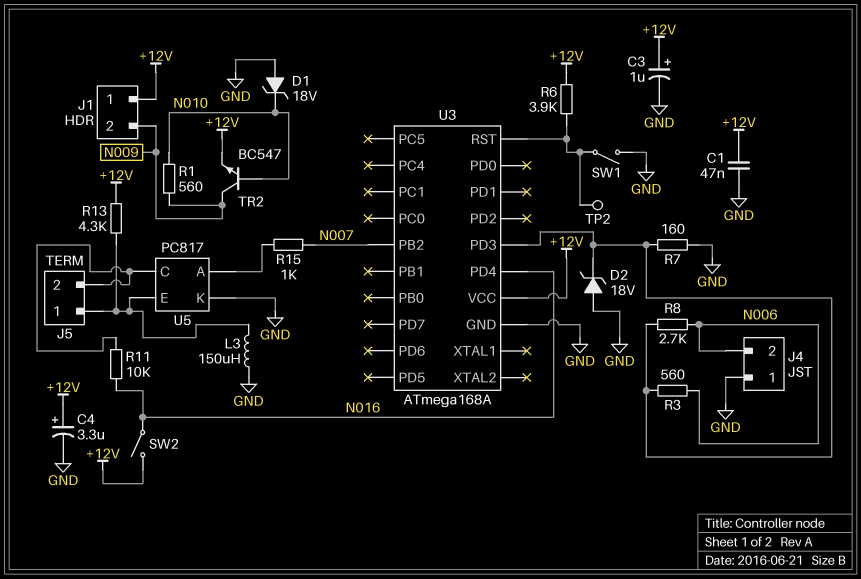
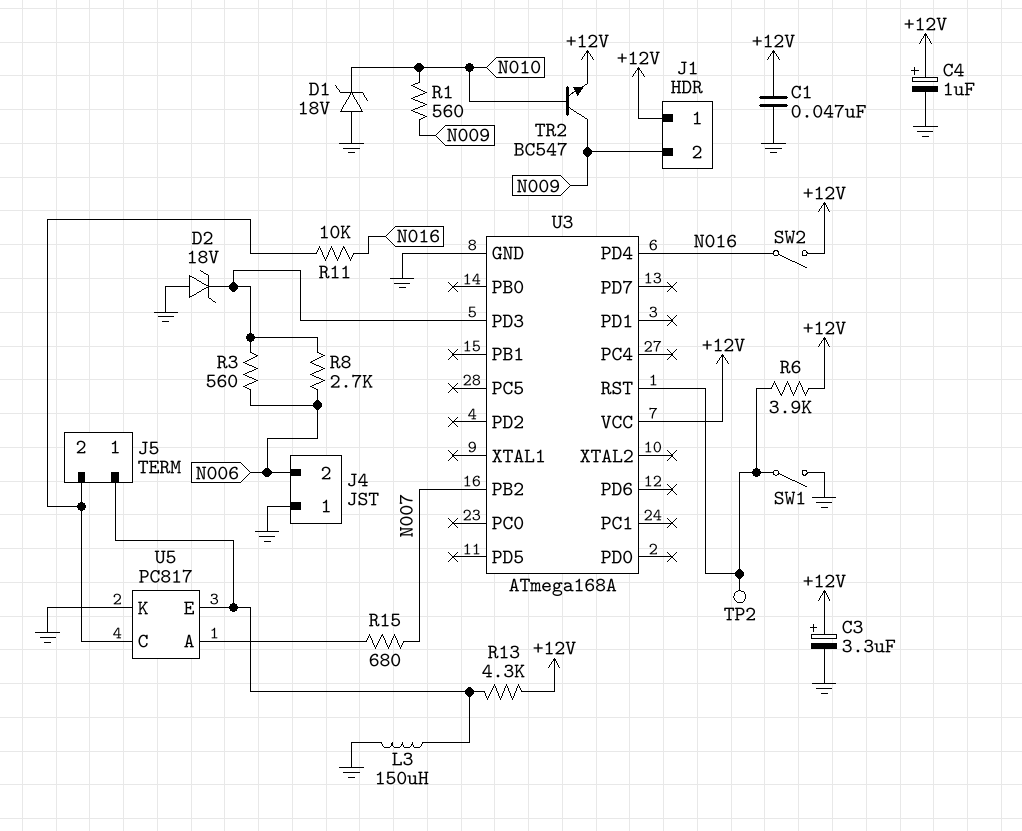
C3: 1uF (plus +12V, minus GND) -> 3.3uF (plus +12V, minus GND)
C4: 3.3uF (plus +12V, minus GND) -> 1uF (plus +12V, minus GND)
R7: 160 (GND, U3/PD3) -> none
R15: 1k (N007, U5/A) -> 680 (N007, U5/A)

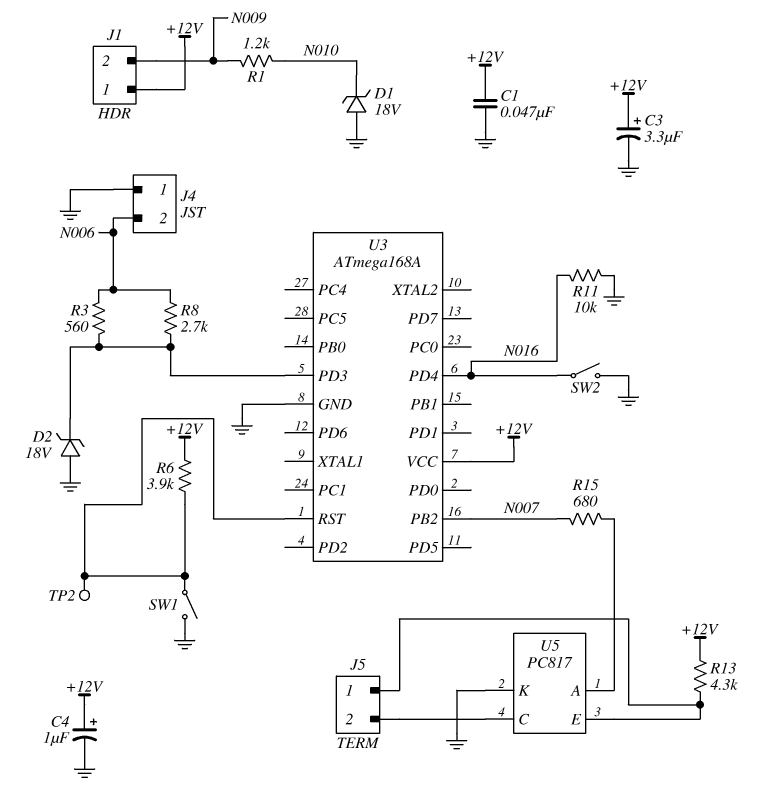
L3: 150uH (GND, J5/1) -> none
R1: 560 (N009, N010) -> 1.2k (N009, N010)
R11: 10k (J5/2, N016) -> 10k (GND, N016)
SW2: switch (+12V, N016) -> switch (GND, N016)
TR2: NPN BC547 (B N010, C N009, E +12V) -> none

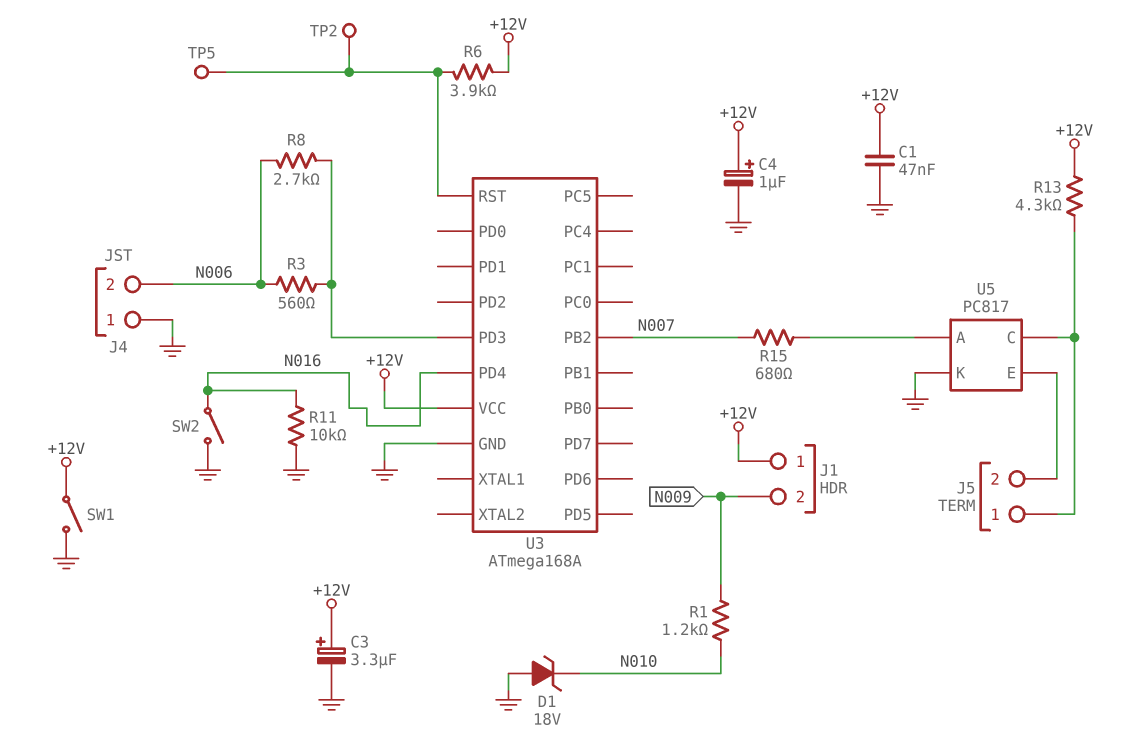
D2: zener 18V (A GND, K U3/PD3) -> none
SW1: switch (GND, U3/RST) -> switch (+12V, GND)
TP5: none -> test point (U3/RST)
U5 pin C: J5/2 -> J5/1
U5 pin E: J5/1 -> J5/2

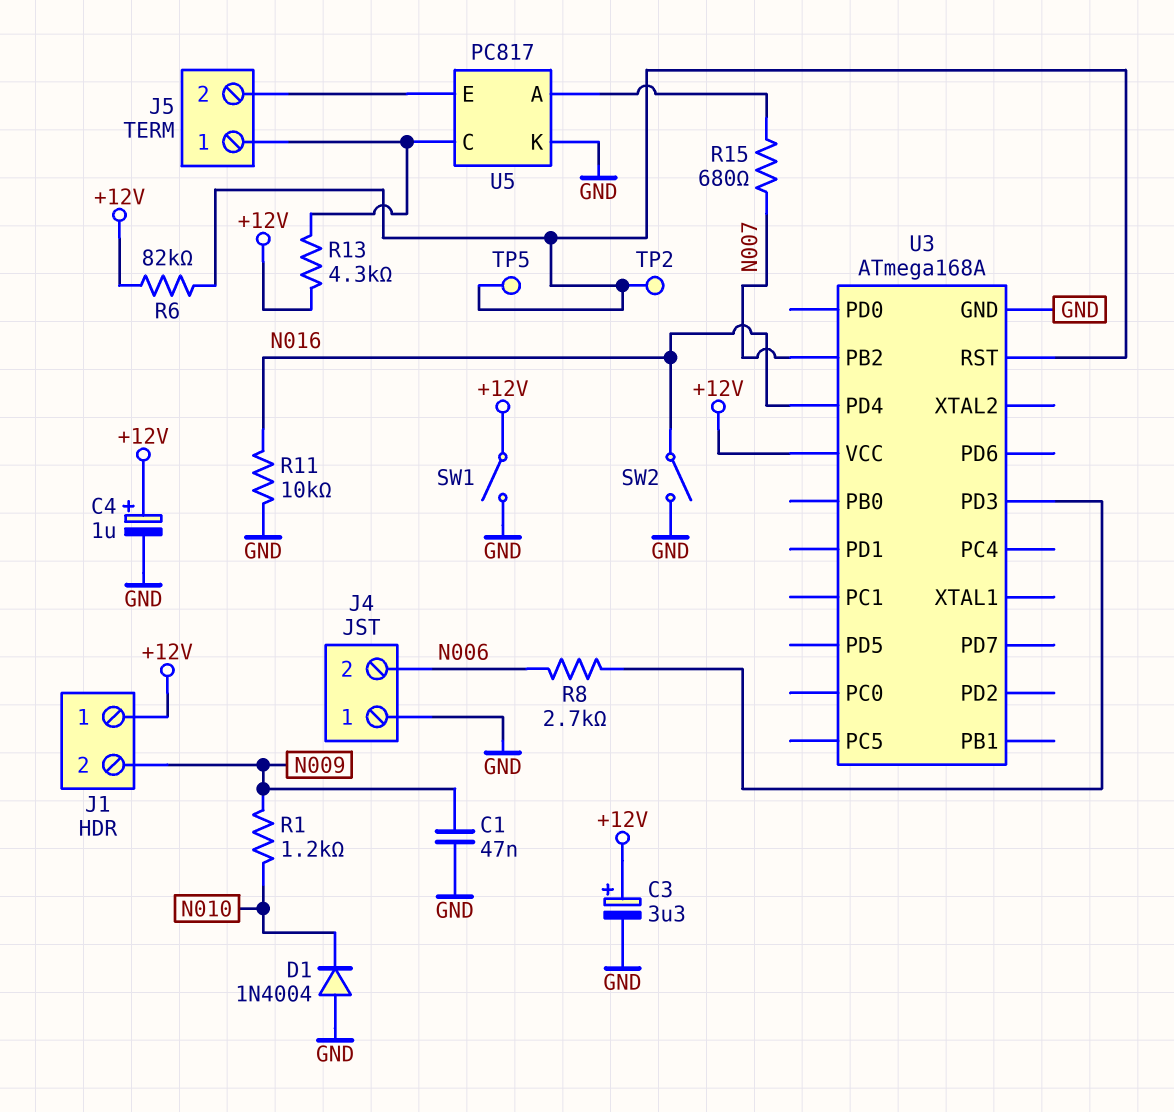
C1: 47nF (+12V, GND) -> 47nF (GND, N009)
D1: zener 18V (A GND, K N010) -> diode 1N4004 (A GND, K N010)
R3: 560 (N006, U3/PD3) -> none
R6: 3.9k (+12V, U3/RST) -> 82k (+12V, U3/RST)

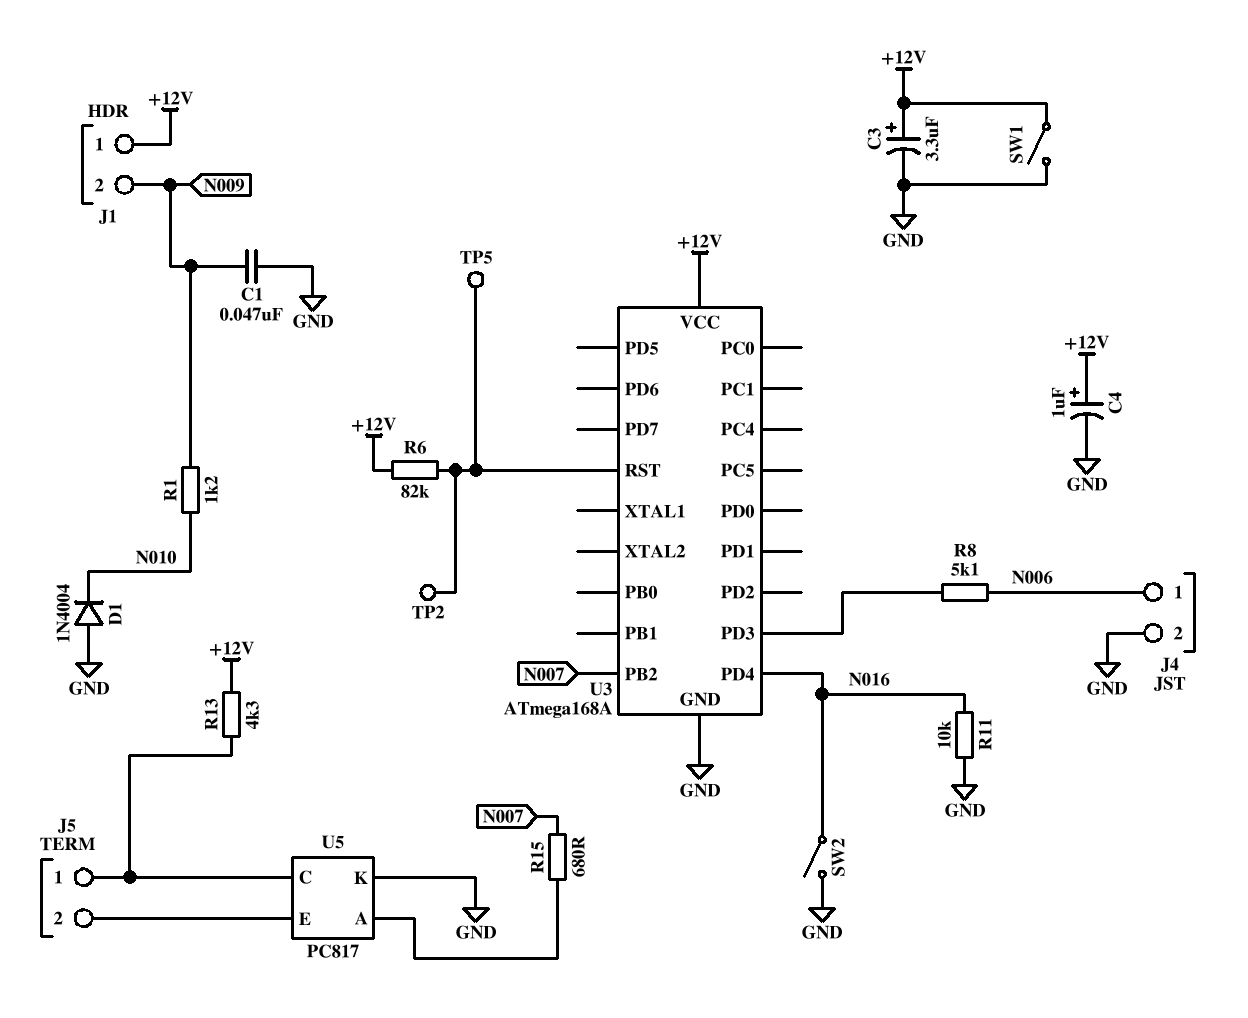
J4 pin 1: GND -> N006
J4 pin 2: N006 -> GND
R8: 2.7k (N006, U3/PD3) -> 5.1k (N006, U3/PD3)

